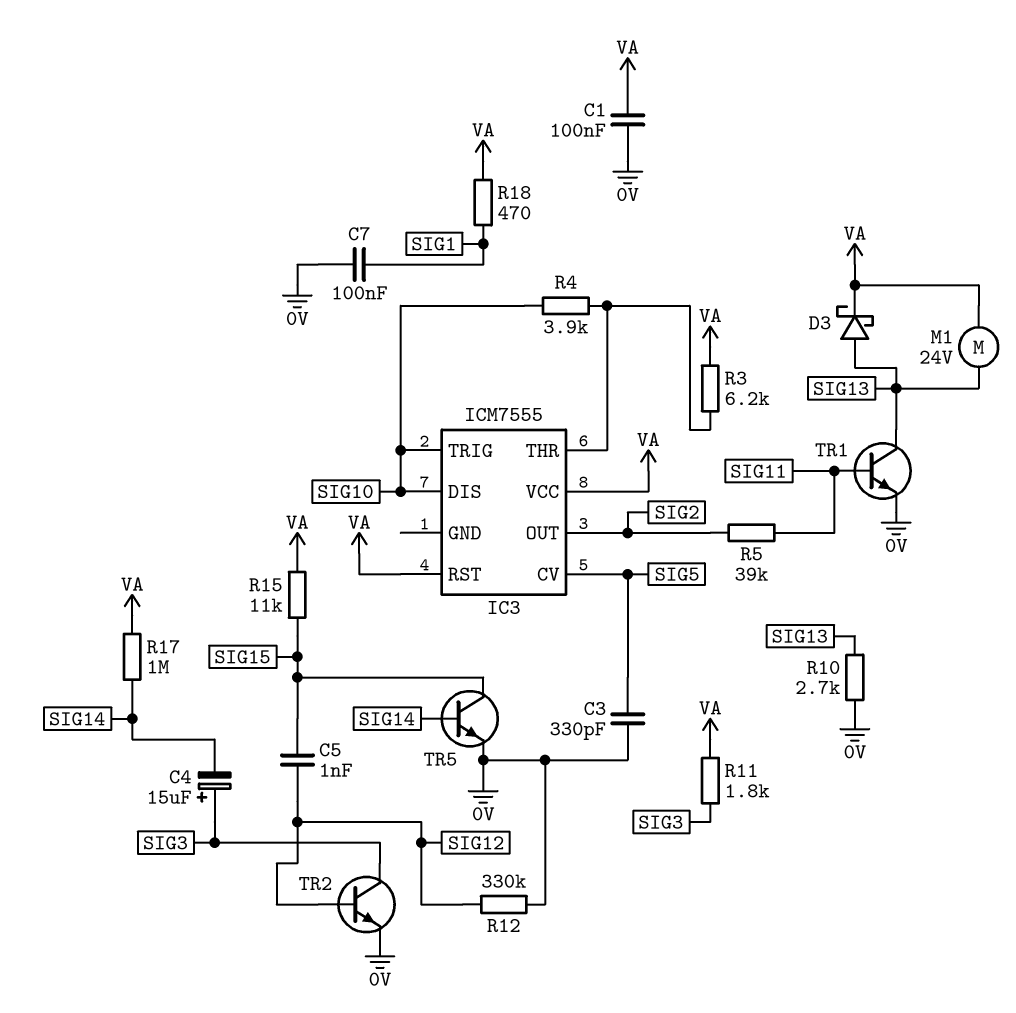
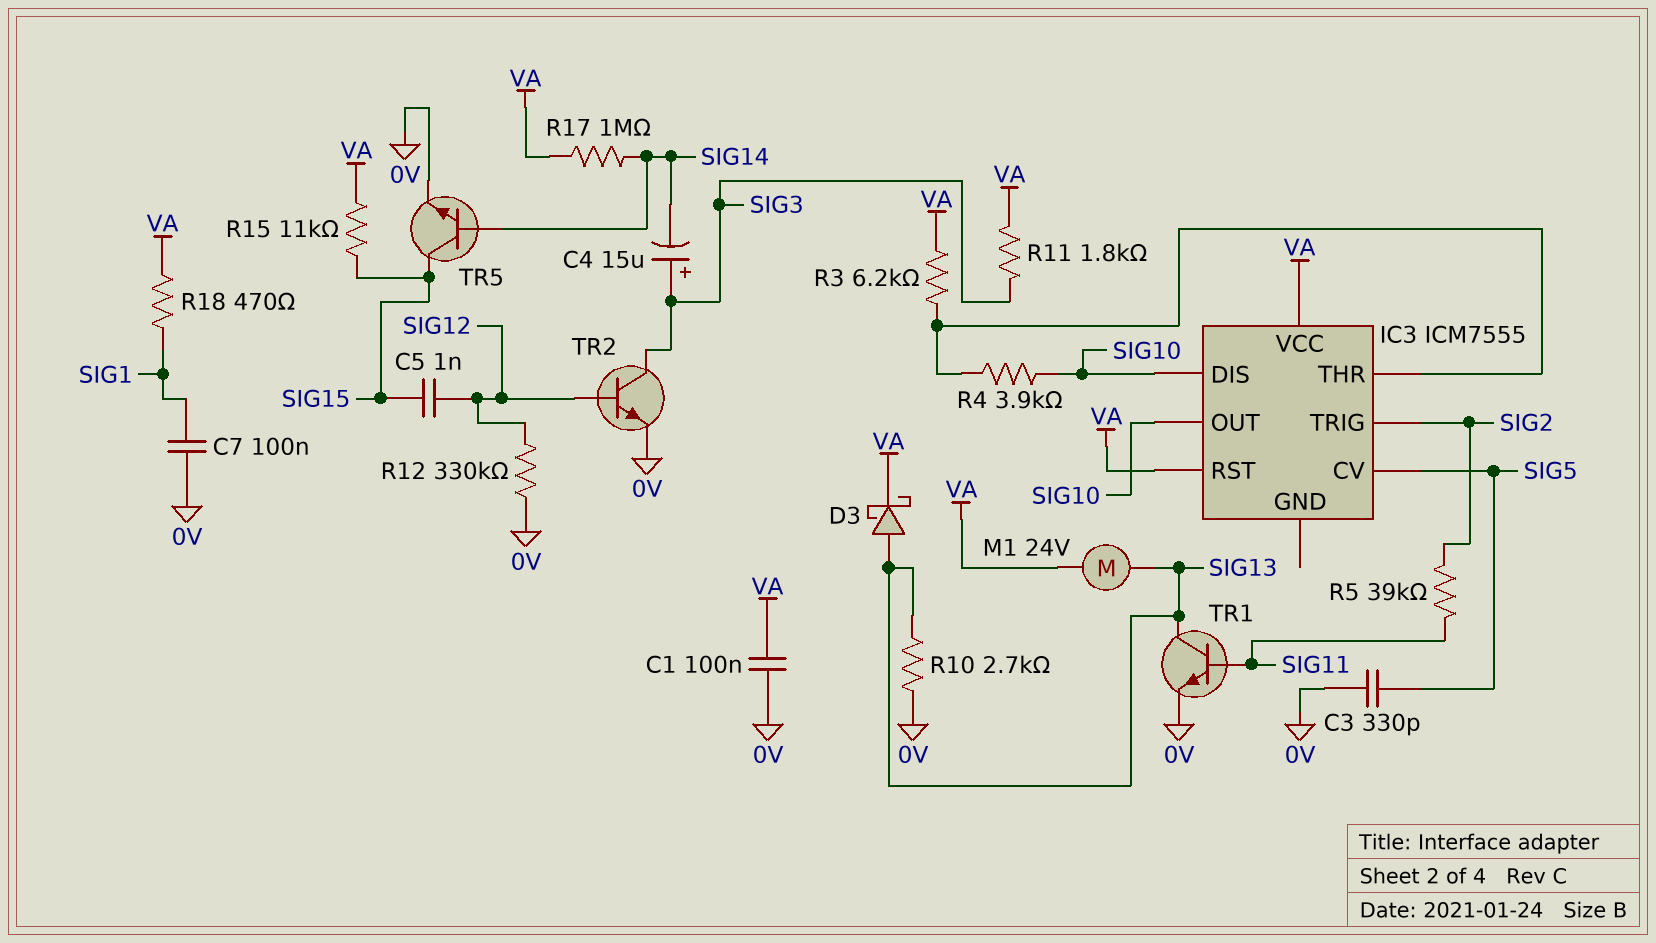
IC3 pin OUT: SIG2 -> SIG10
IC3 pin TRIG: SIG10 -> SIG2

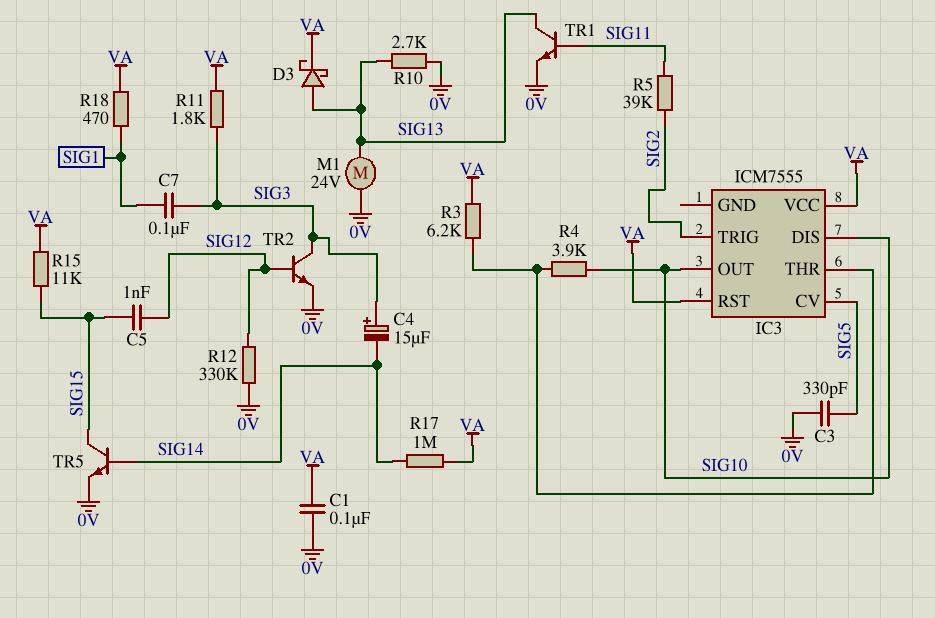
C7: 100nF (0V, SIG1) -> 100nF (SIG1, SIG3)
M1: motor 24V (SIG13, VA) -> motor 24V (0V, SIG13)

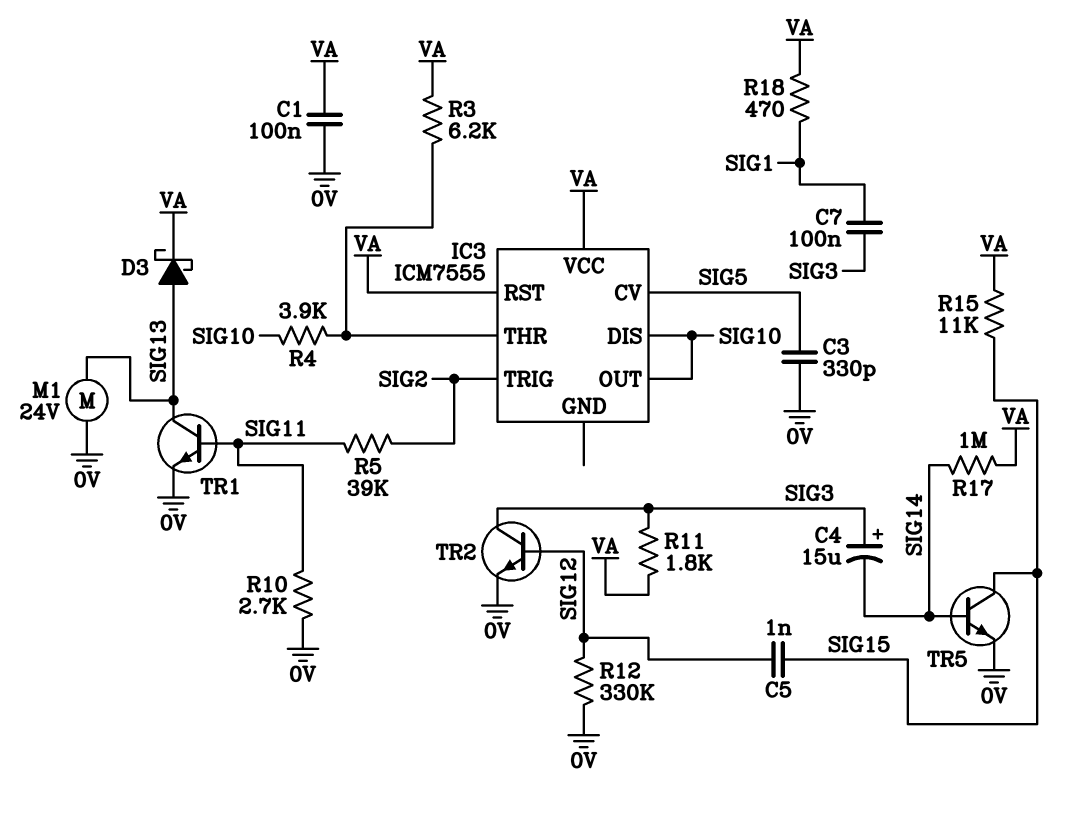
R10: 2.7k (0V, SIG13) -> 2.7k (0V, SIG11)

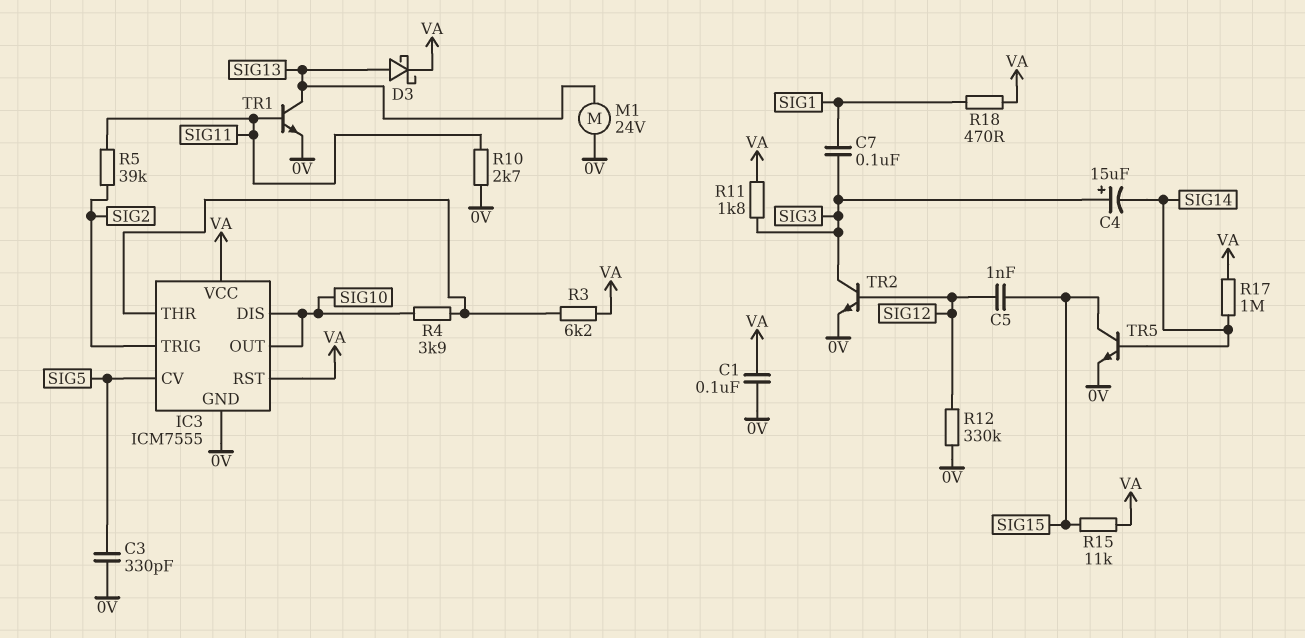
IC3 pin GND: none -> 0V

